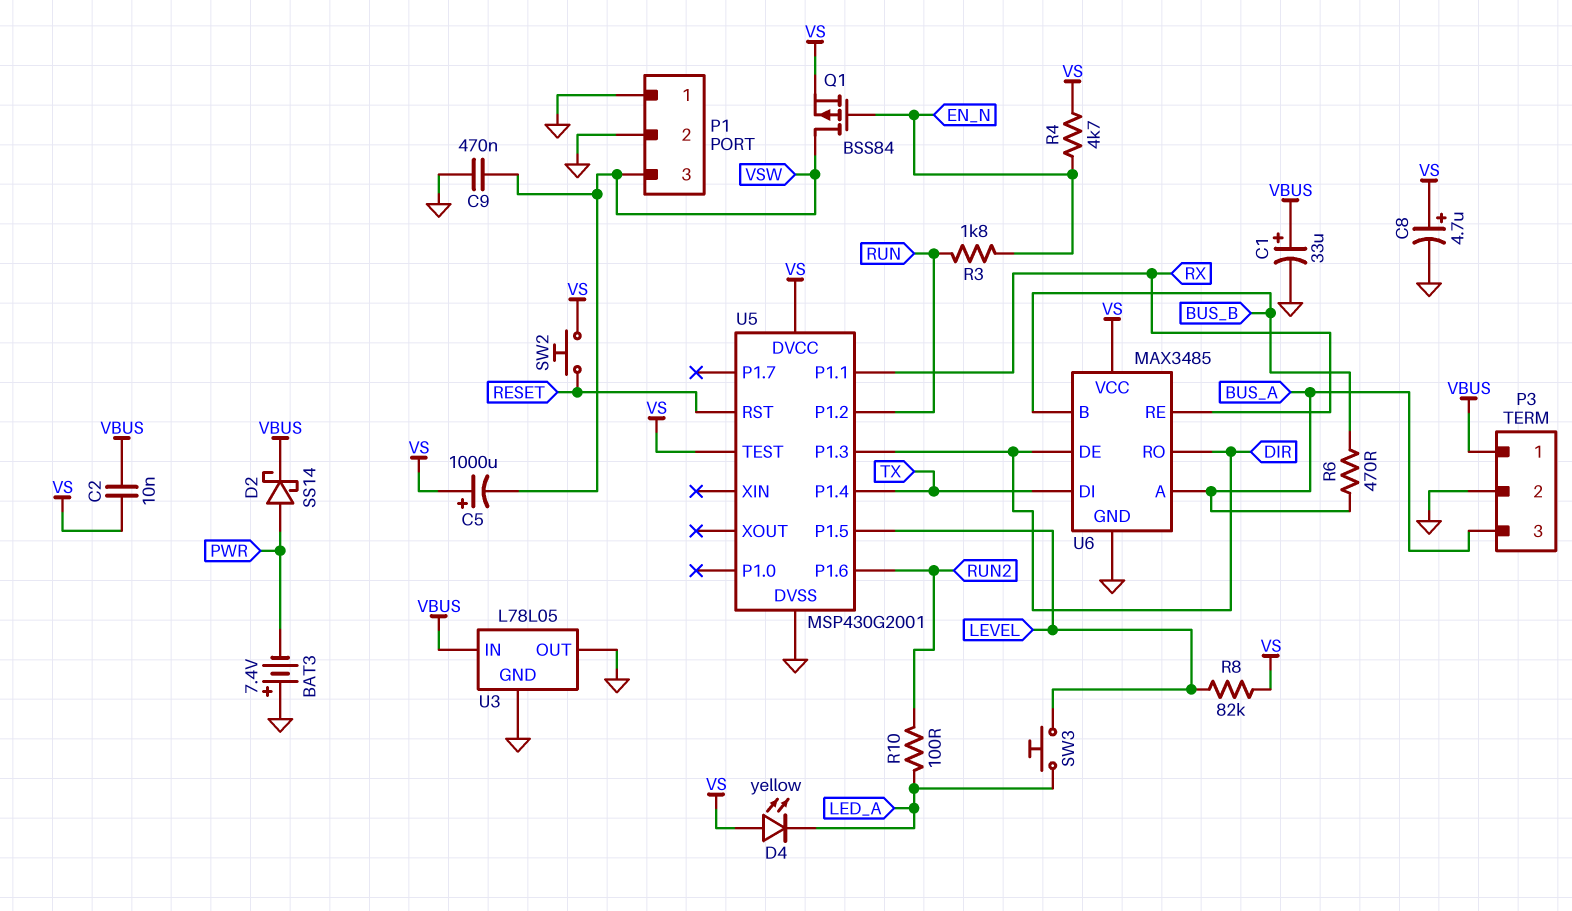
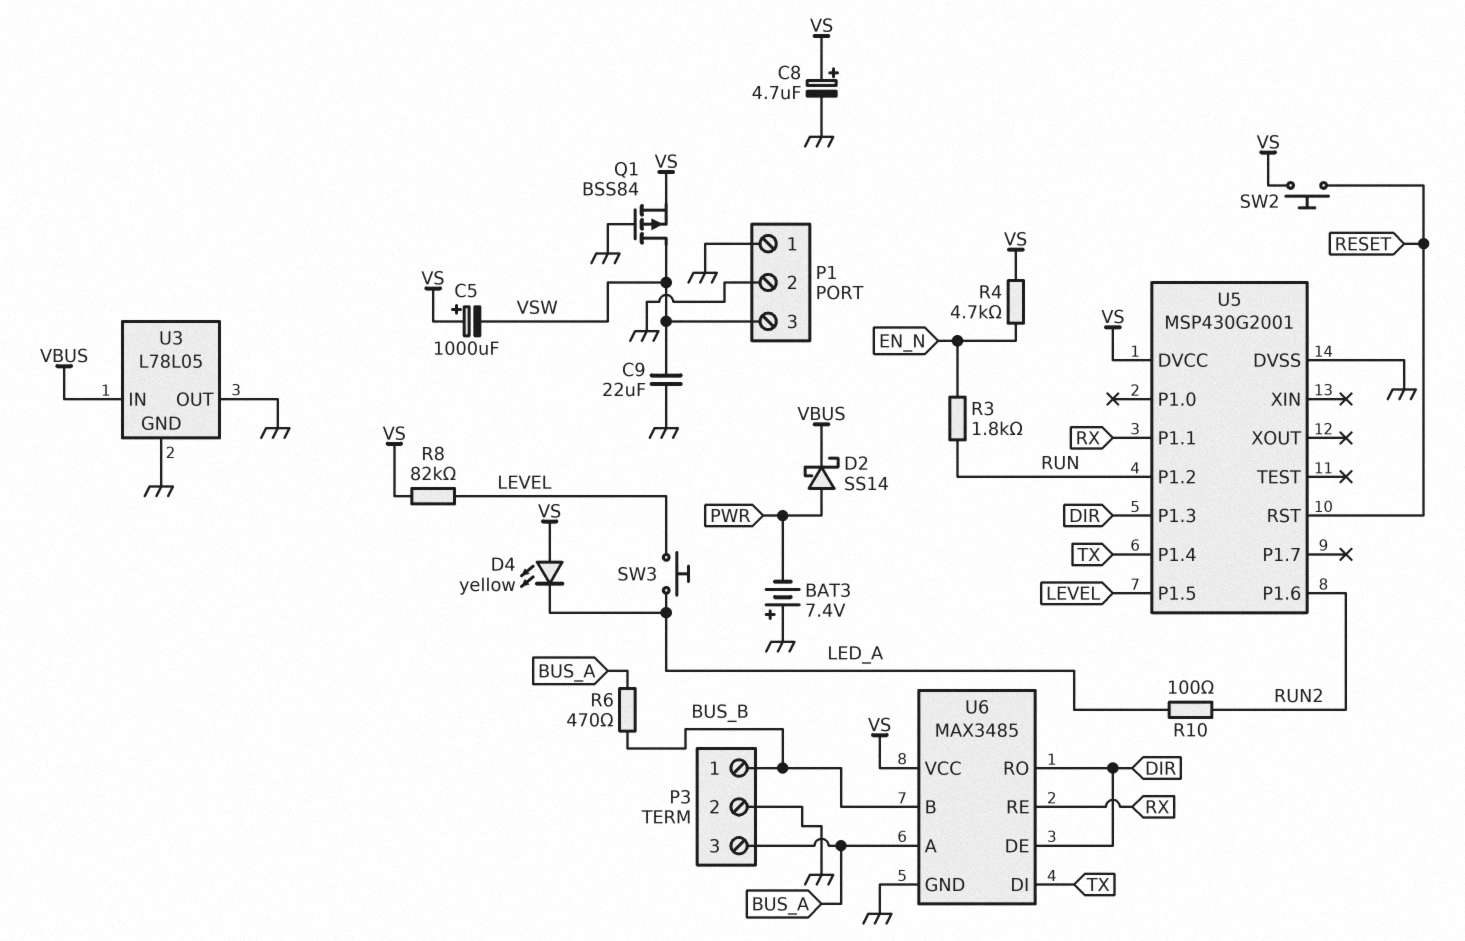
C1: 33uF (plus VBUS, minus GND) -> none
C2: 10nF (VBUS, VS) -> none
C9: 470nF (GND, VSW) -> 22uF (GND, VSW)
P3 pin 1: VBUS -> BUS_B
Q1: PMOS BSS84 (G EN_N, D VSW, S VS) -> PMOS BSS84 (G GND, D VSW, S VS)
U5 pin TEST: VS -> none

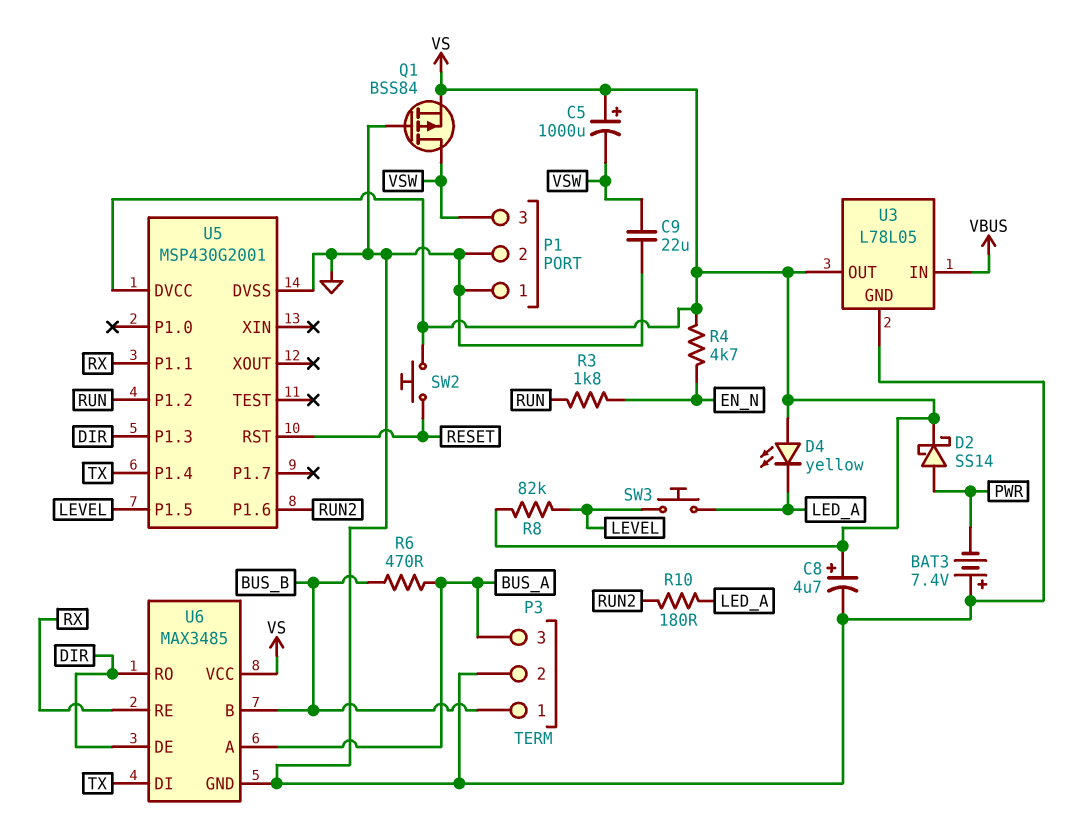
D2: schottky SS14 (A PWR, K VBUS) -> schottky SS14 (A PWR, K VS)
R10: 100 (LED_A, RUN2) -> 180 (LED_A, RUN2)
U3 pin OUT: GND -> VS

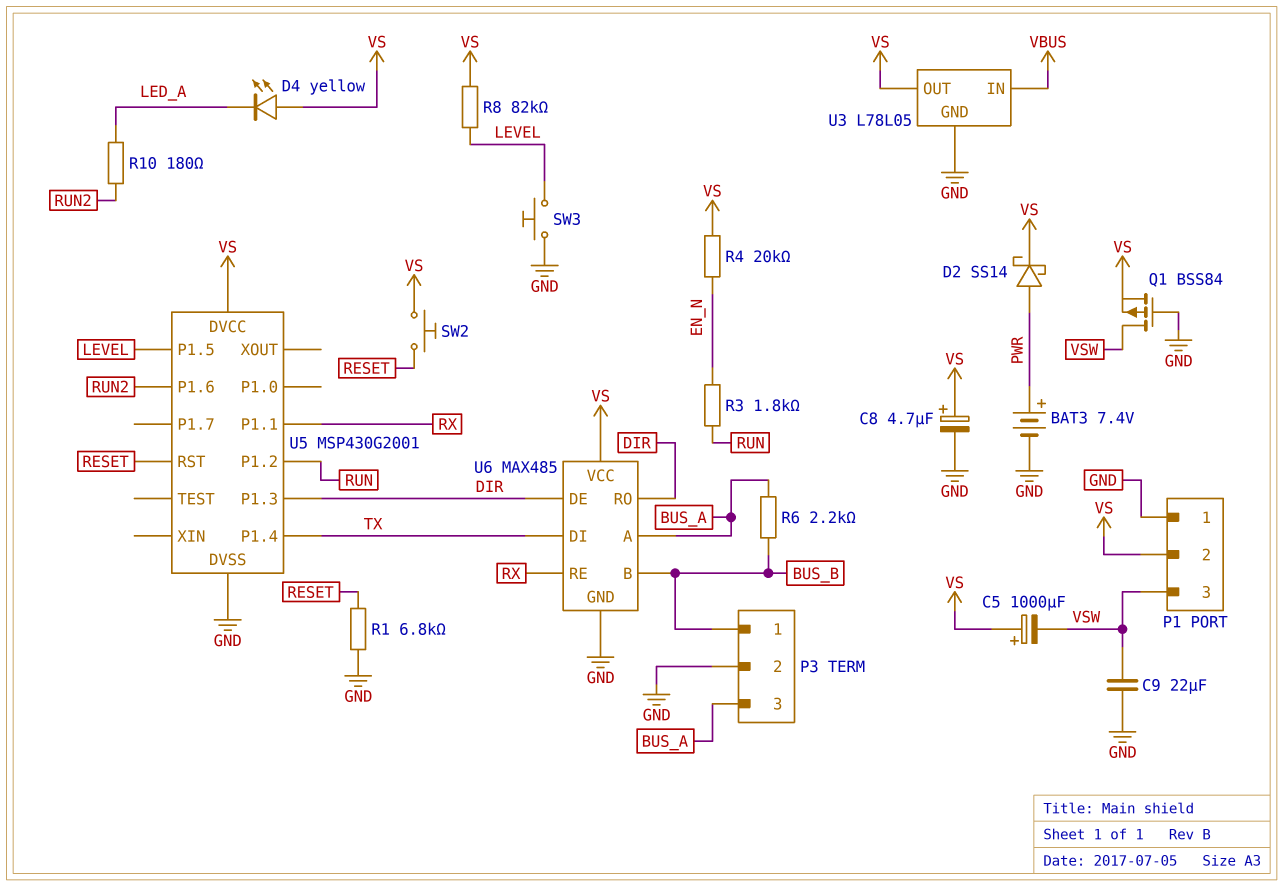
BAT3: 7.4V (plus GND, minus PWR) -> 7.4V (plus PWR, minus GND)
P1 pin 2: GND -> VS
R1: none -> 6.8k (GND, RESET)
R4: 4.7k (EN_N, VS) -> 20k (EN_N, VS)
R6: 470 (BUS_A, BUS_B) -> 2.2k (BUS_A, BUS_B)
SW3: button (LED_A, LEVEL) -> button (GND, LEVEL)
U6: MAX3485 -> MAX485

